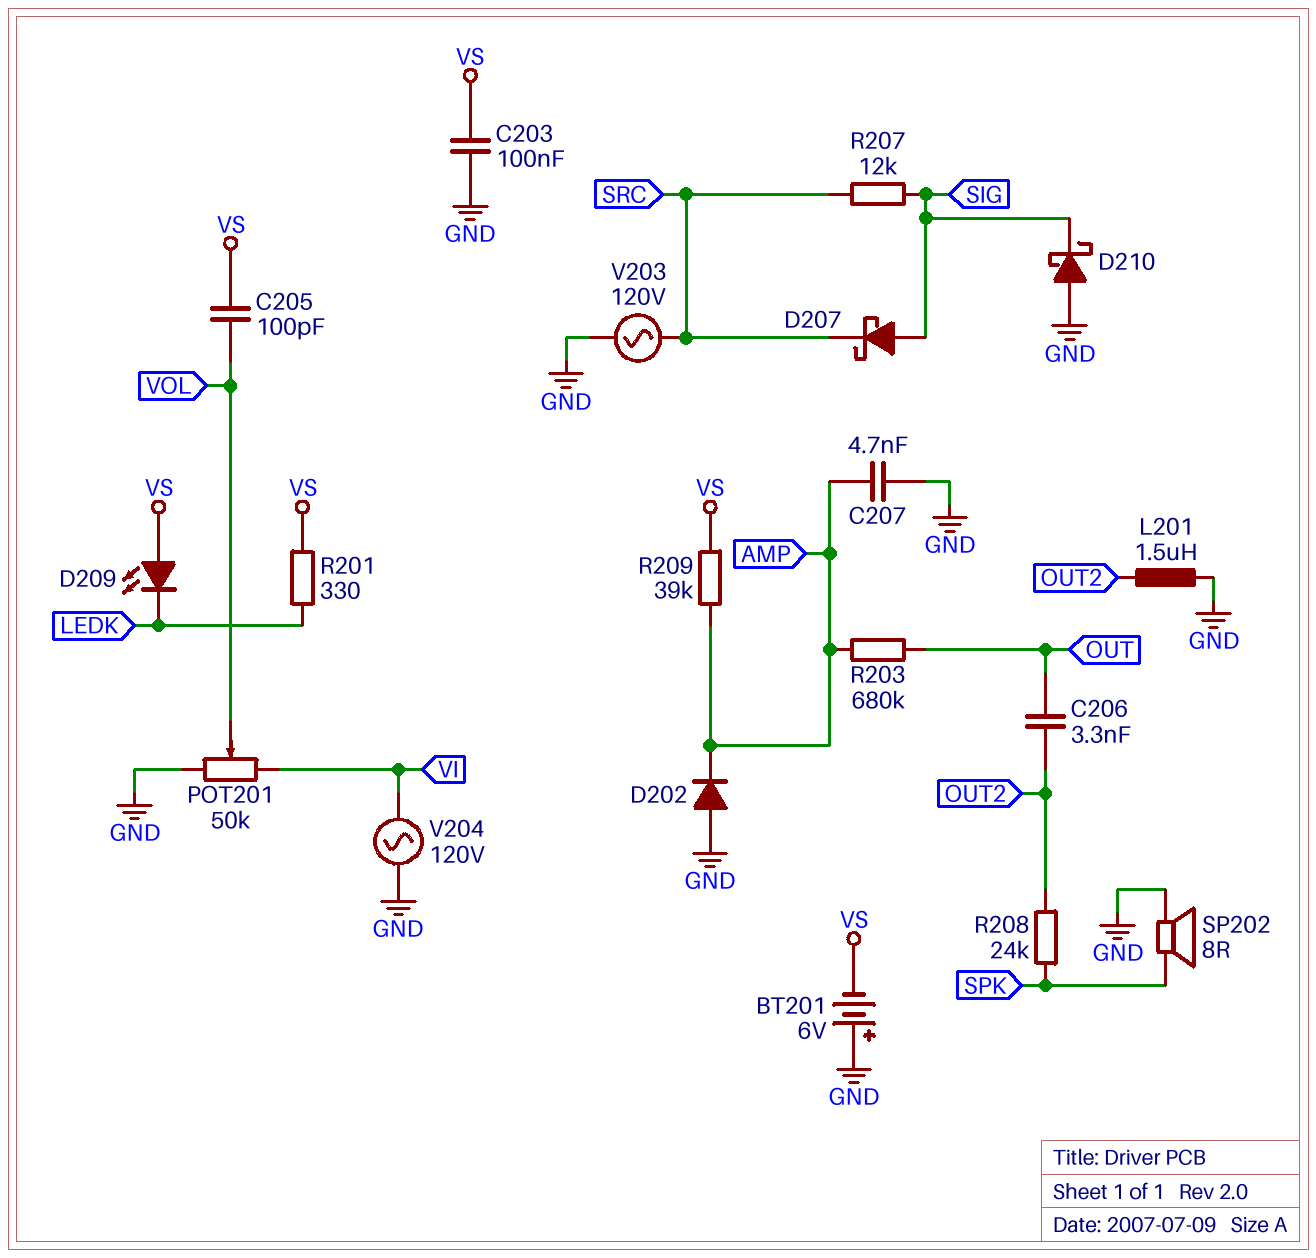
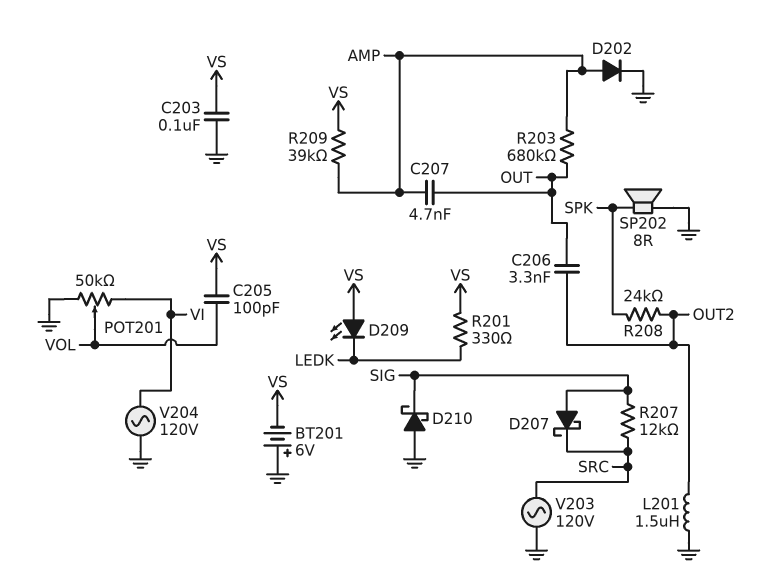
C207: 4.7nF (AMP, GND) -> 4.7nF (AMP, OUT)
D202: diode (A GND, K AMP) -> diode (A AMP, K GND)

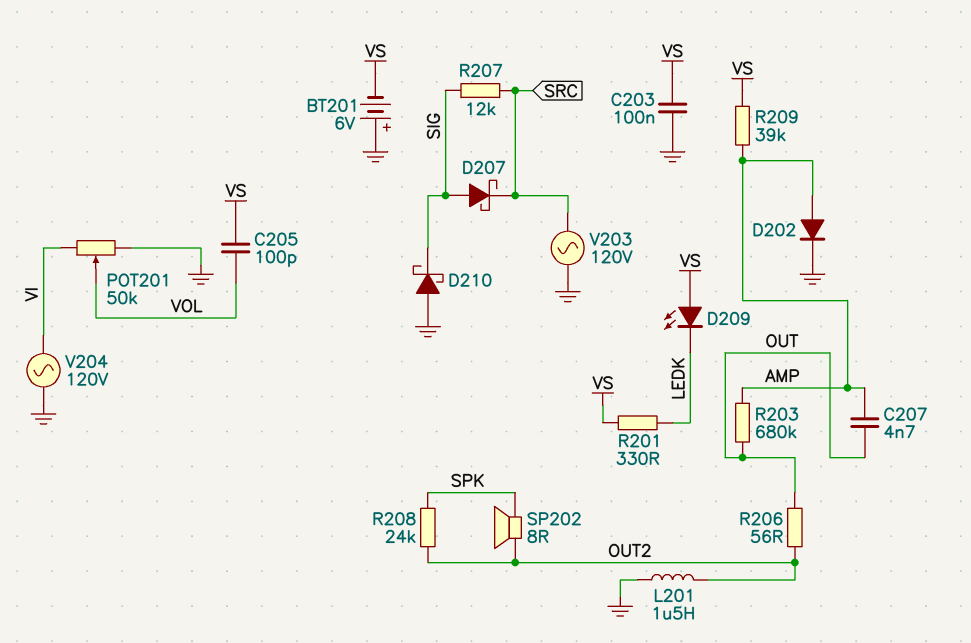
C206: 3.3nF (OUT, OUT2) -> none
R206: none -> 56 (OUT, OUT2)
SP202: speaker 8R (GND, SPK) -> speaker 8R (OUT2, SPK)

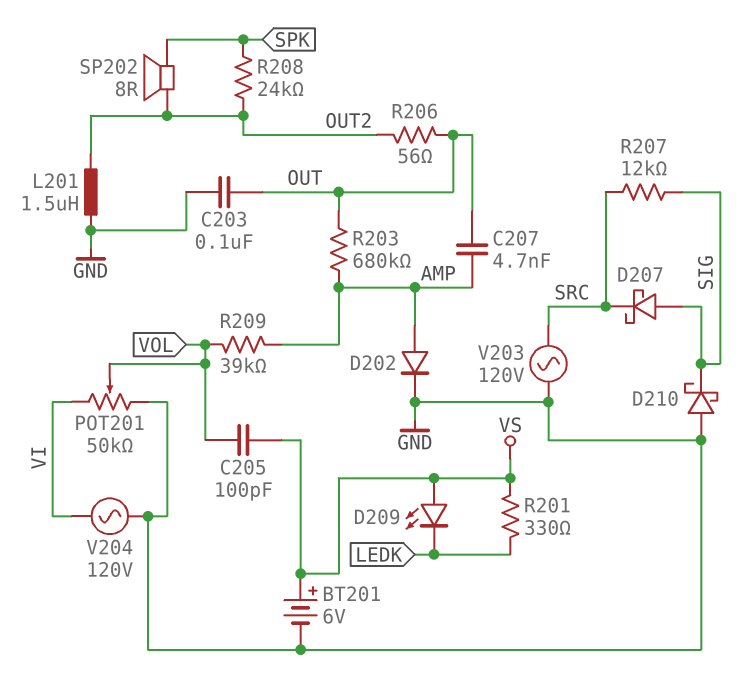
BT201: 6V (plus GND, minus VS) -> 6V (plus VS, minus GND)
C203: 100nF (GND, VS) -> 100nF (GND, OUT)
R209: 39k (AMP, VS) -> 39k (AMP, VOL)

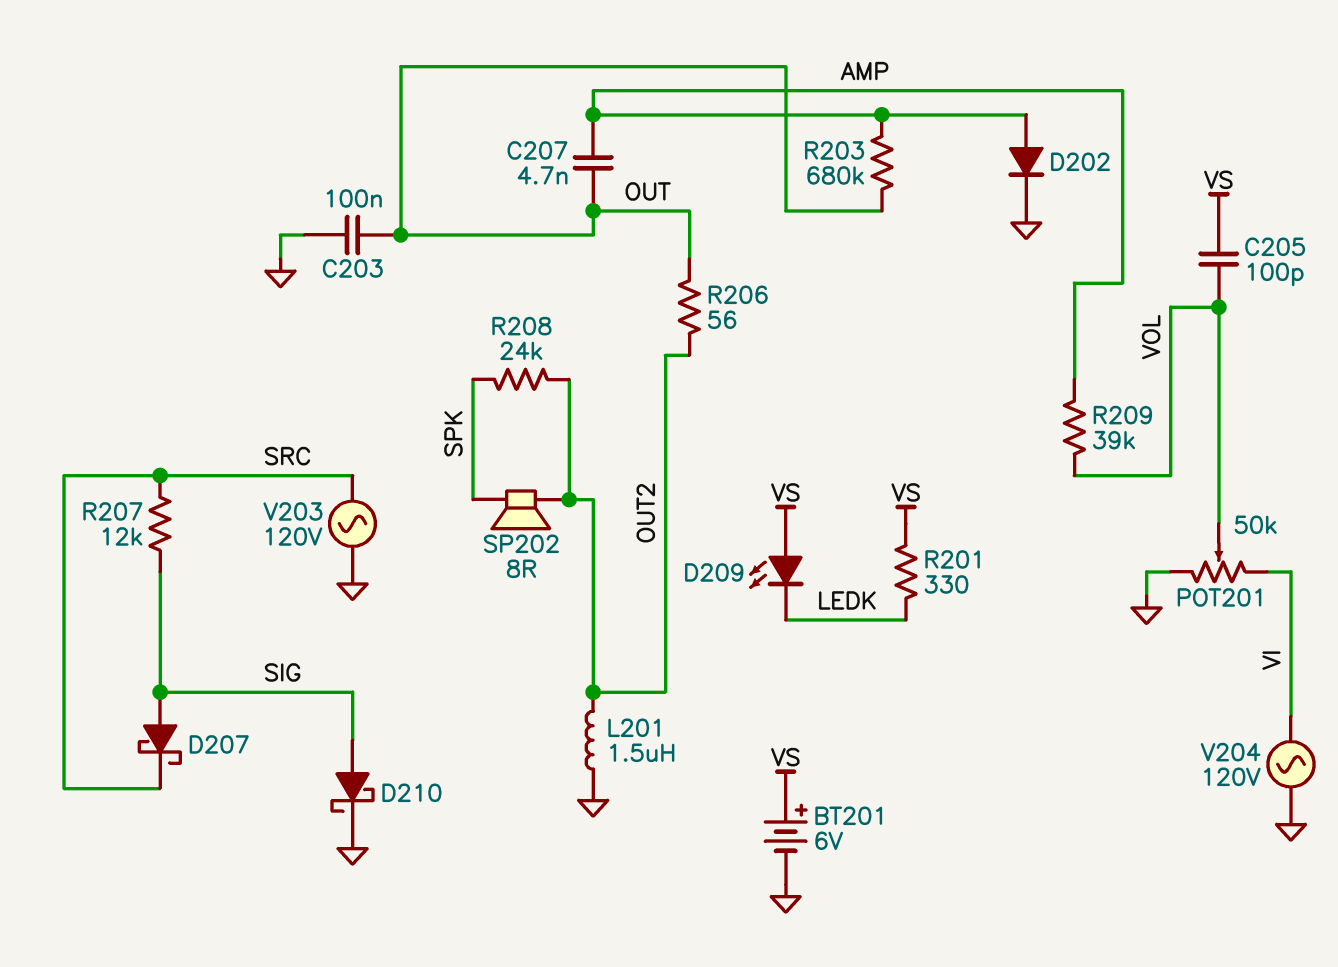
D210: schottky (A GND, K SIG) -> schottky (A SIG, K GND)

